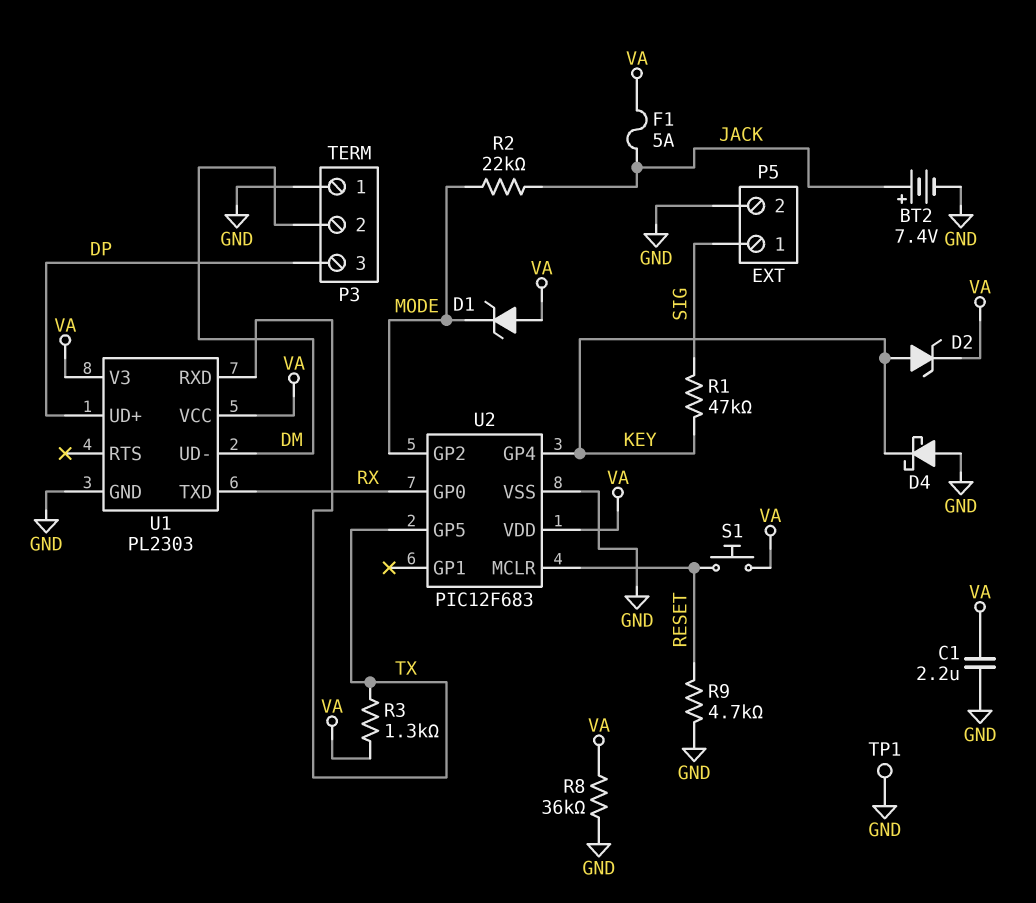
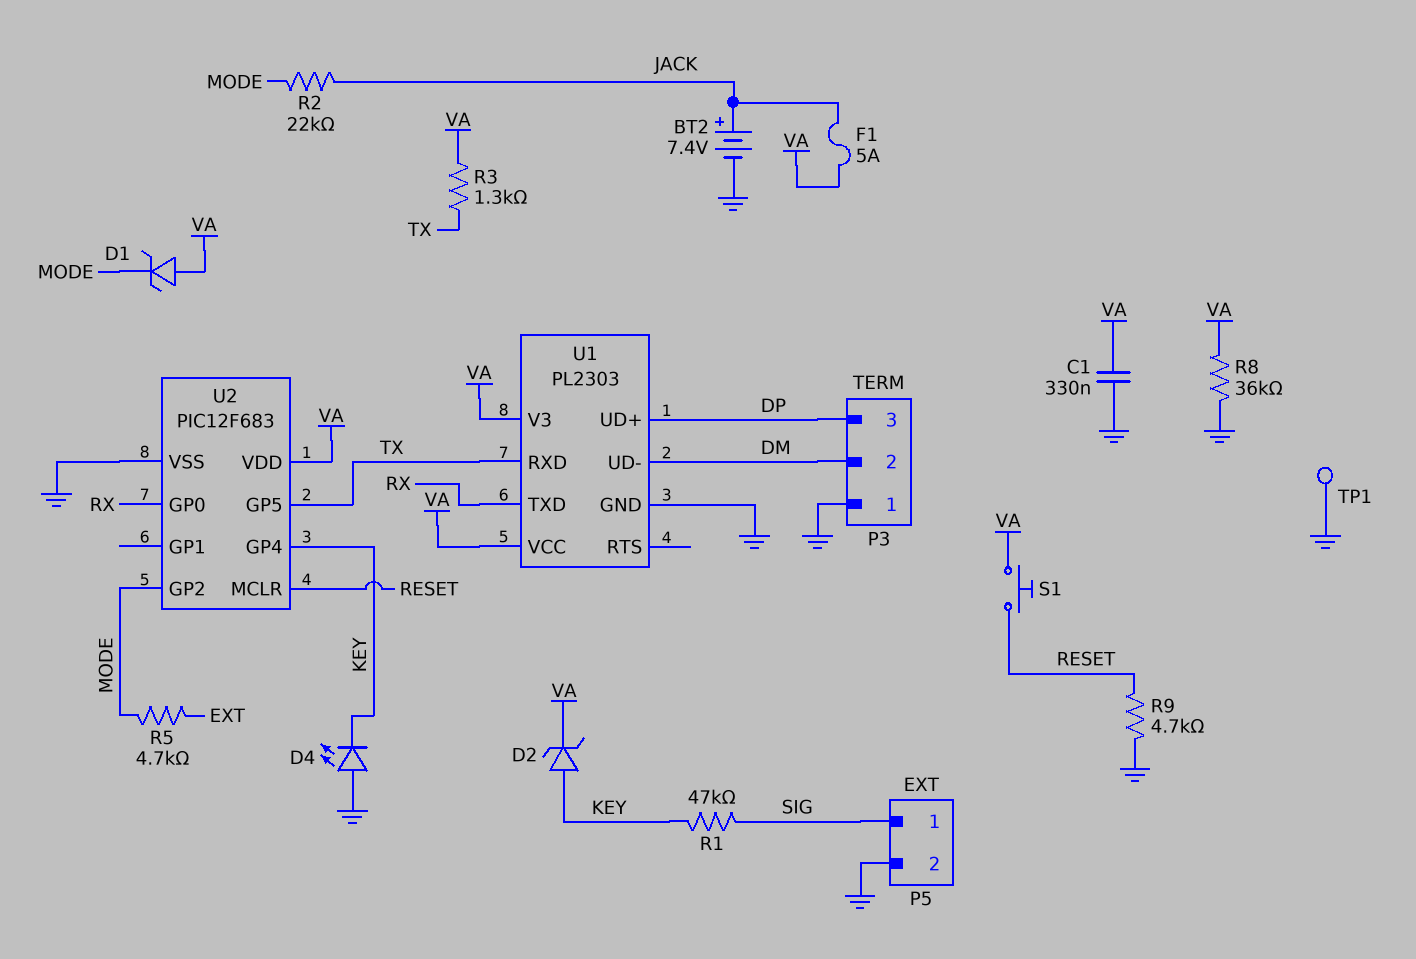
C1: 2.2uF (GND, VA) -> 330nF (GND, VA)
D4: schottky (A GND, K KEY) -> LED (A GND, K KEY)
R5: none -> 4.7k (EXT, MODE)

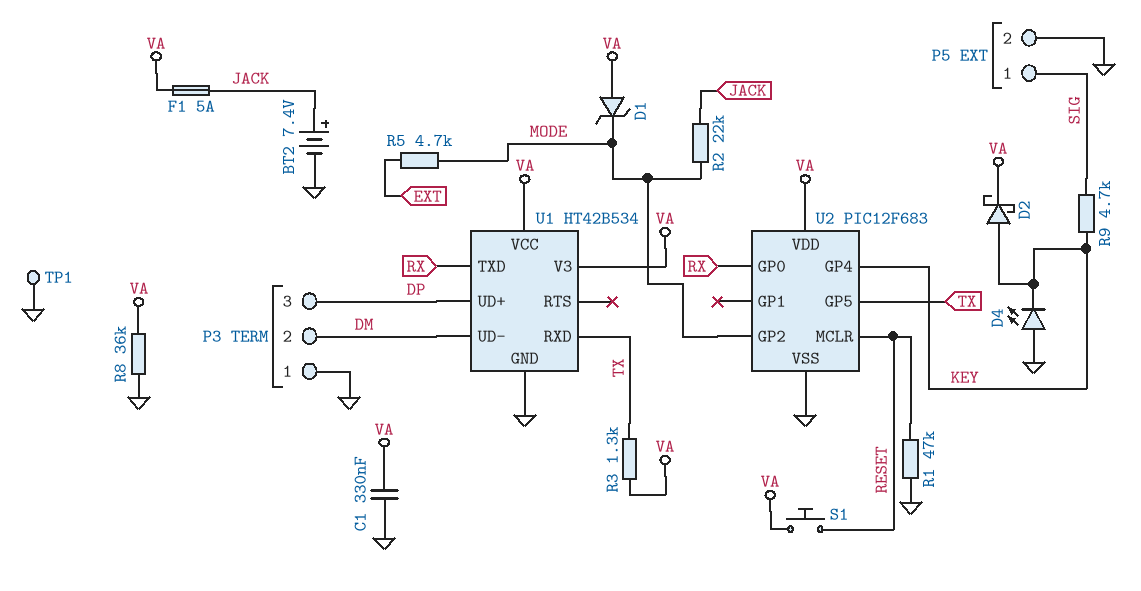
D2: zener (A KEY, K VA) -> schottky (A KEY, K VA)
R1: 47k (KEY, SIG) -> 47k (GND, RESET)
R9: 4.7k (GND, RESET) -> 4.7k (KEY, SIG)
U1: PL2303 -> HT42B534

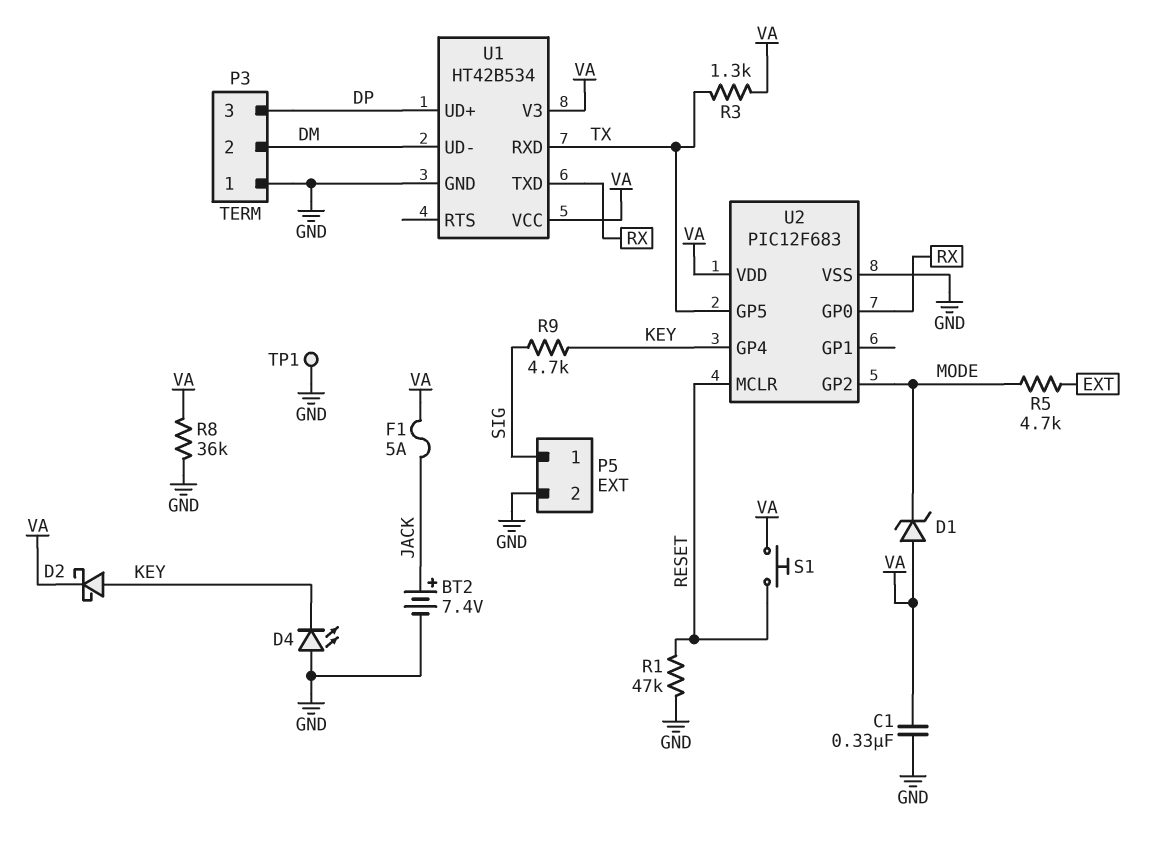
R2: 22k (JACK, MODE) -> none

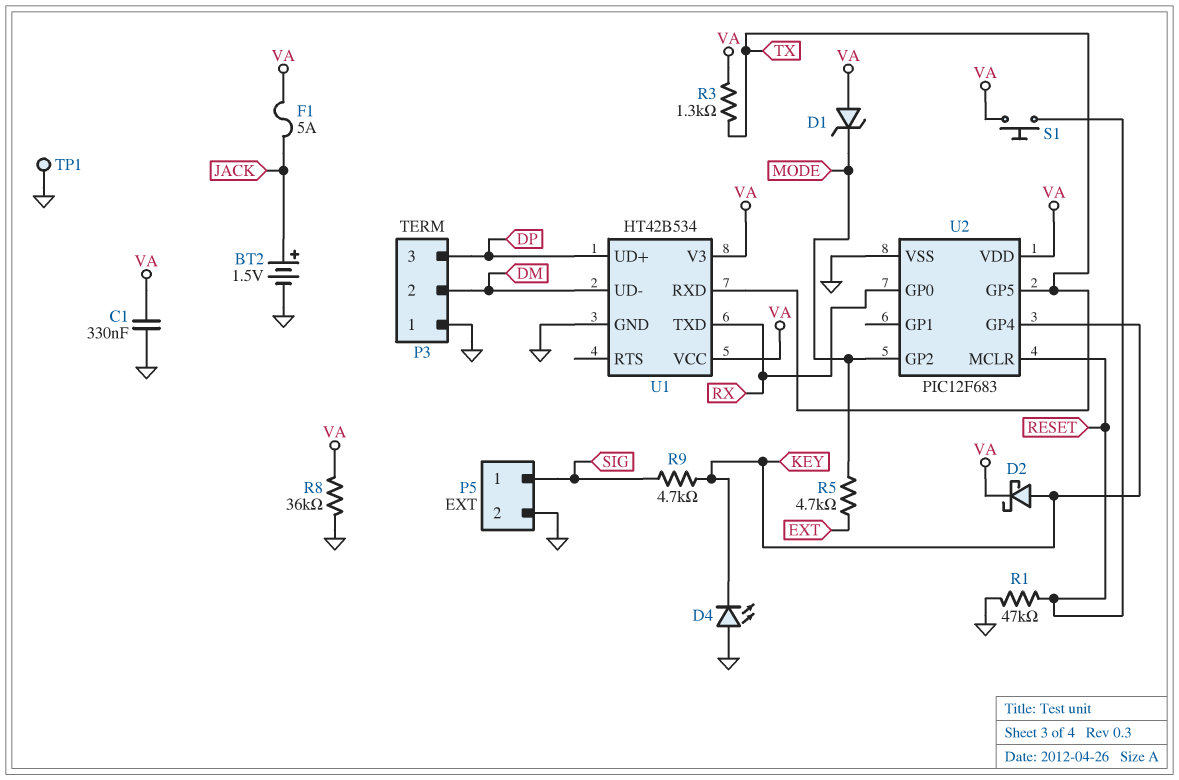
BT2: 7.4V (plus JACK, minus GND) -> 1.5V (plus JACK, minus GND)

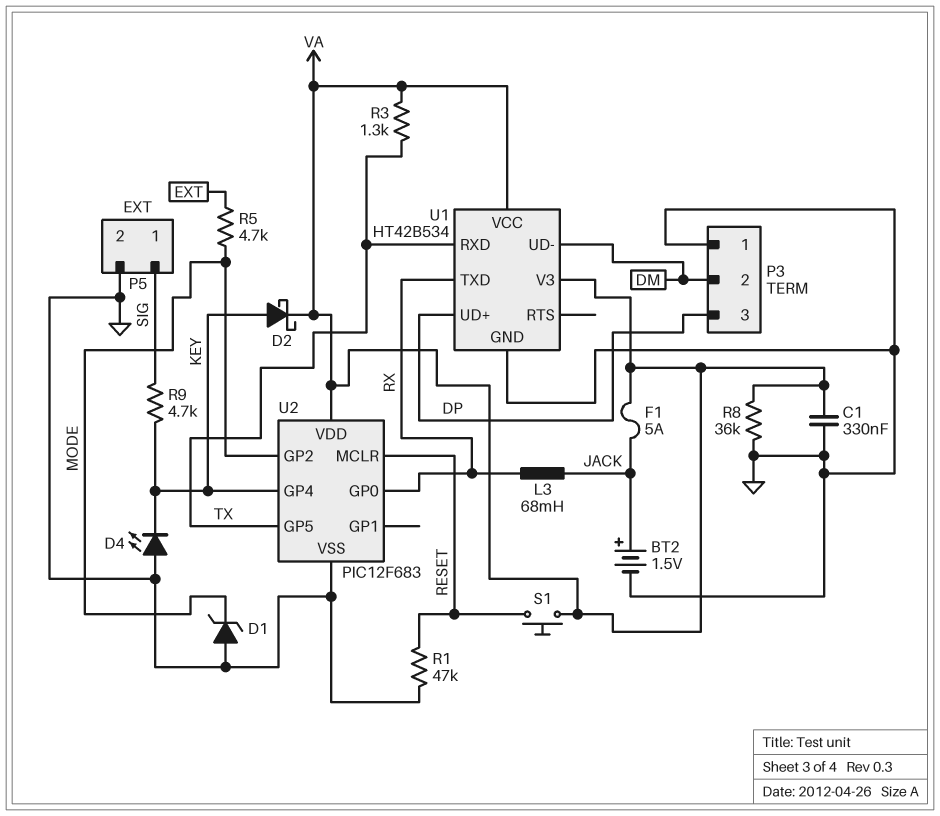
D1: zener (A VA, K MODE) -> zener (A GND, K MODE)
L3: none -> 68mH (JACK, RX)
TP1: test point (GND) -> none

